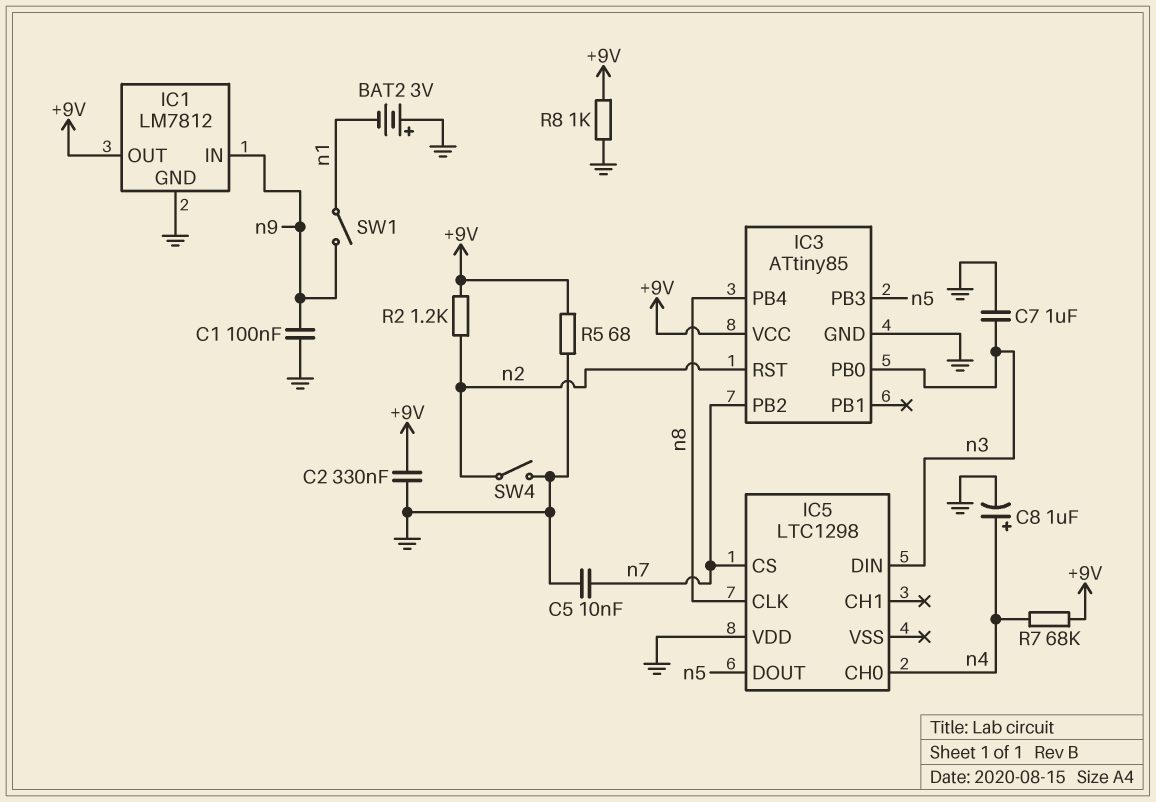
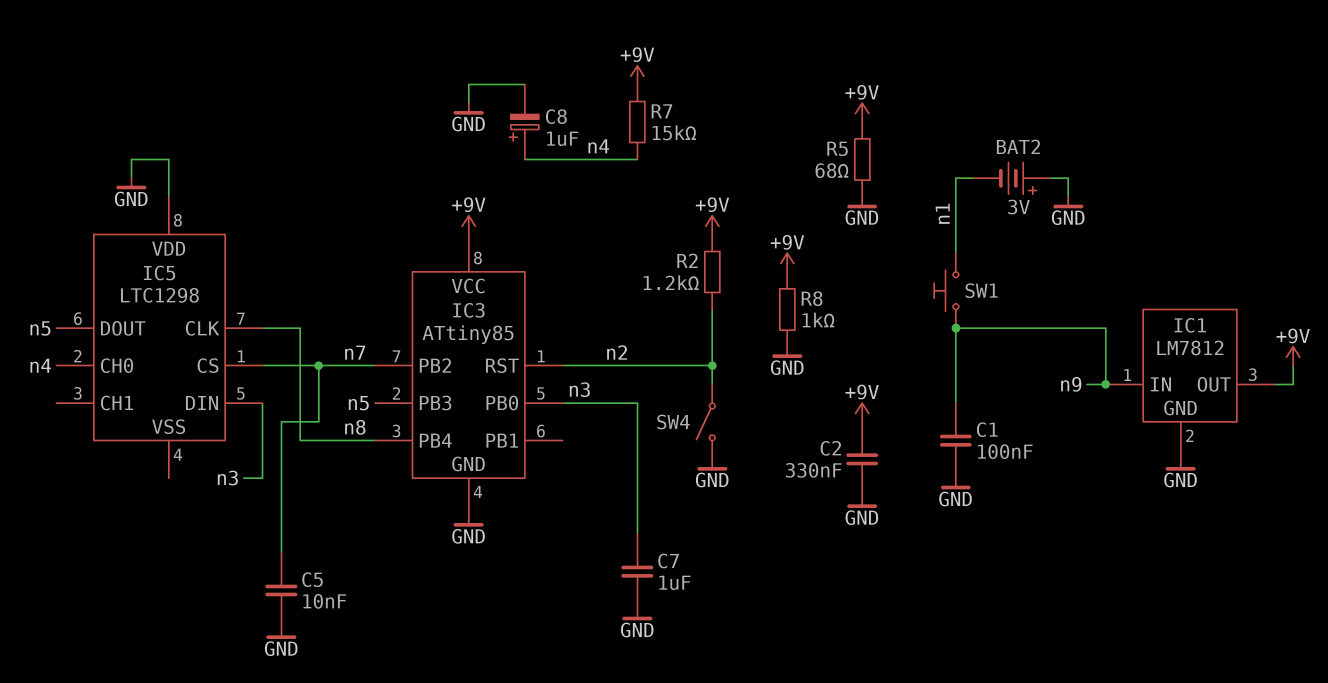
R7: 68k (+9V, n4) -> 15k (+9V, n4)
SW1: switch (n1, n9) -> button (n1, n9)

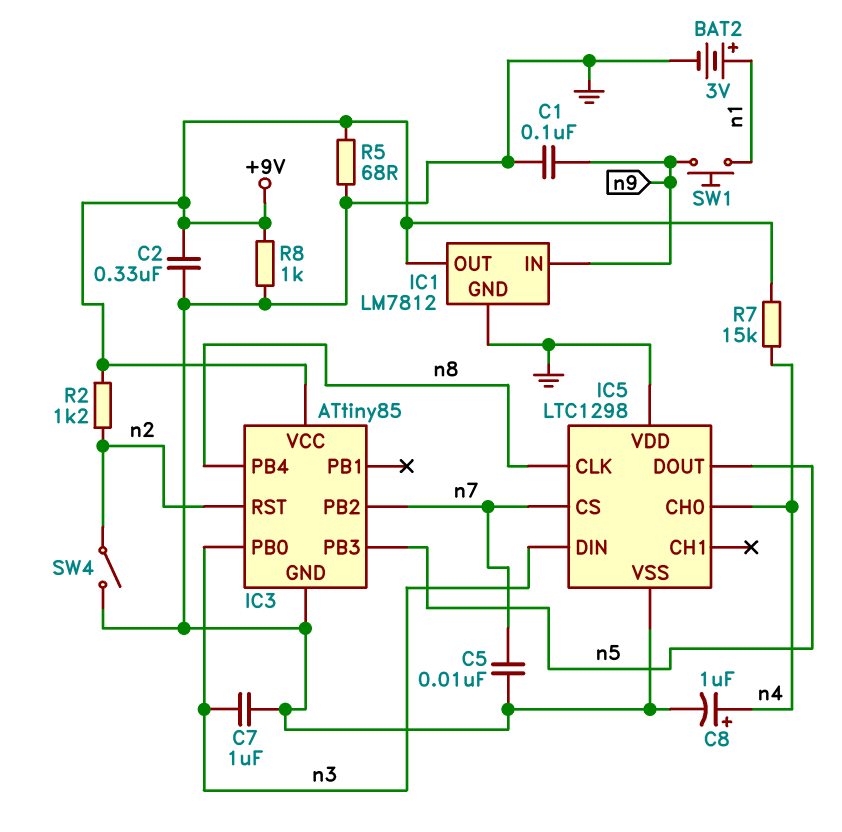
BAT2: 3V (plus GND, minus n1) -> 3V (plus n1, minus GND)
IC5 pin VSS: none -> GND

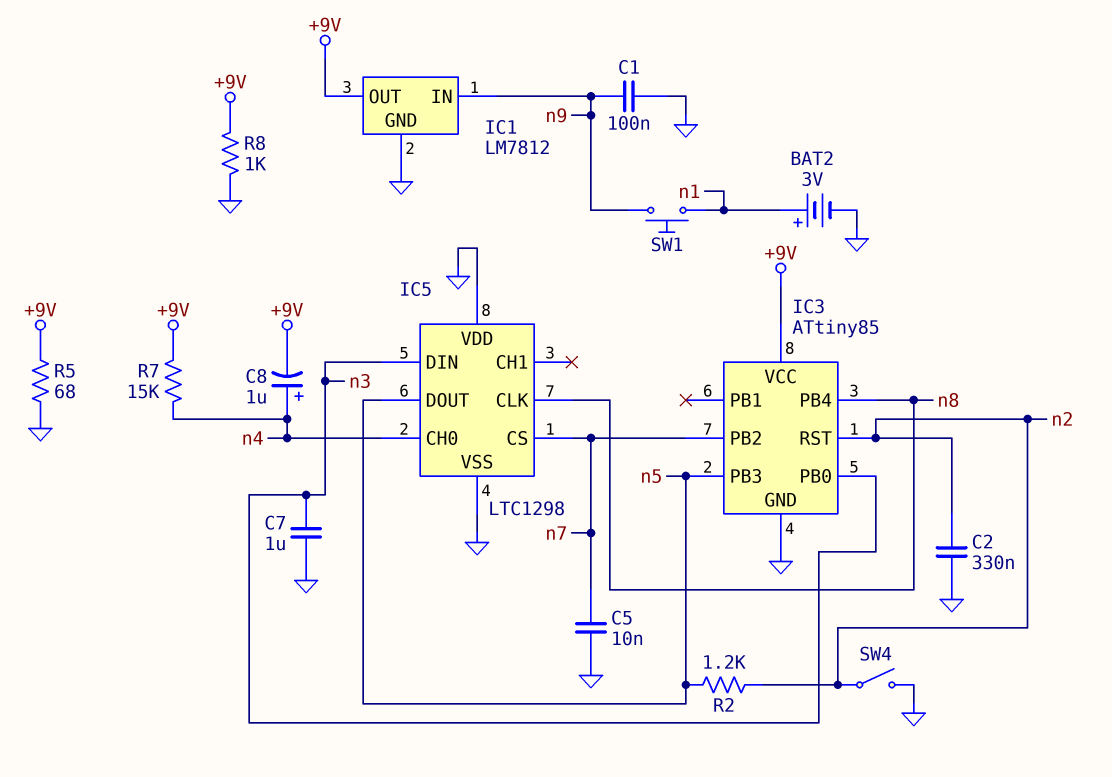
C2: 330nF (+9V, GND) -> 330nF (GND, n2)
C8: 1uF (plus n4, minus GND) -> 1uF (plus n4, minus +9V)
R2: 1.2k (+9V, n2) -> 1.2k (n2, n5)

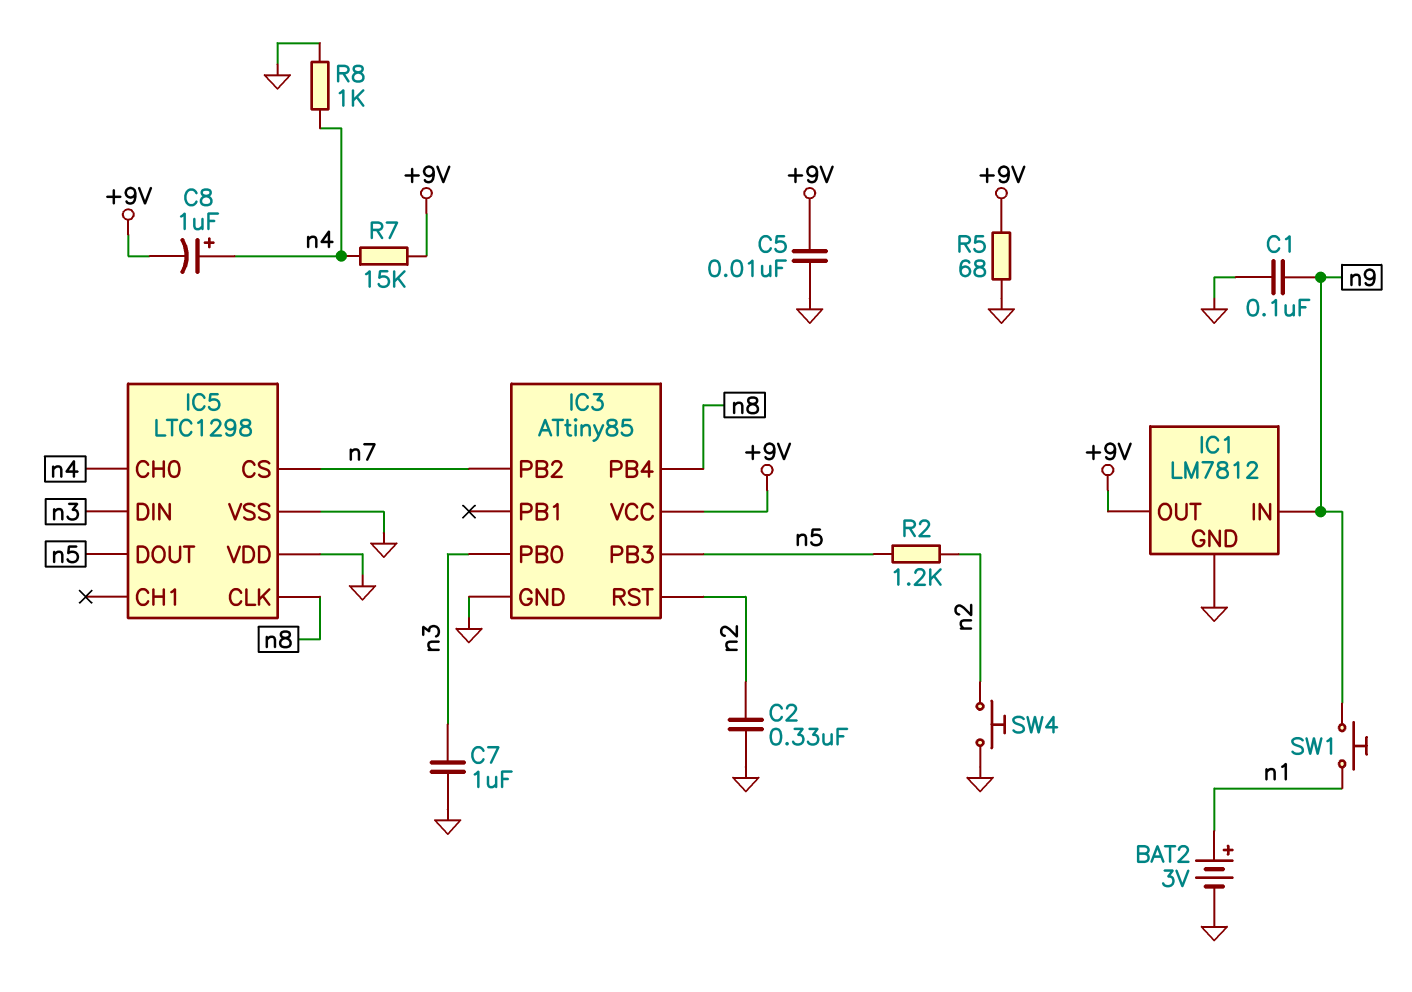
C5: 10nF (GND, n7) -> 10nF (+9V, GND)
R8: 1k (+9V, GND) -> 1k (GND, n4)
SW4: switch (GND, n2) -> button (GND, n2)

